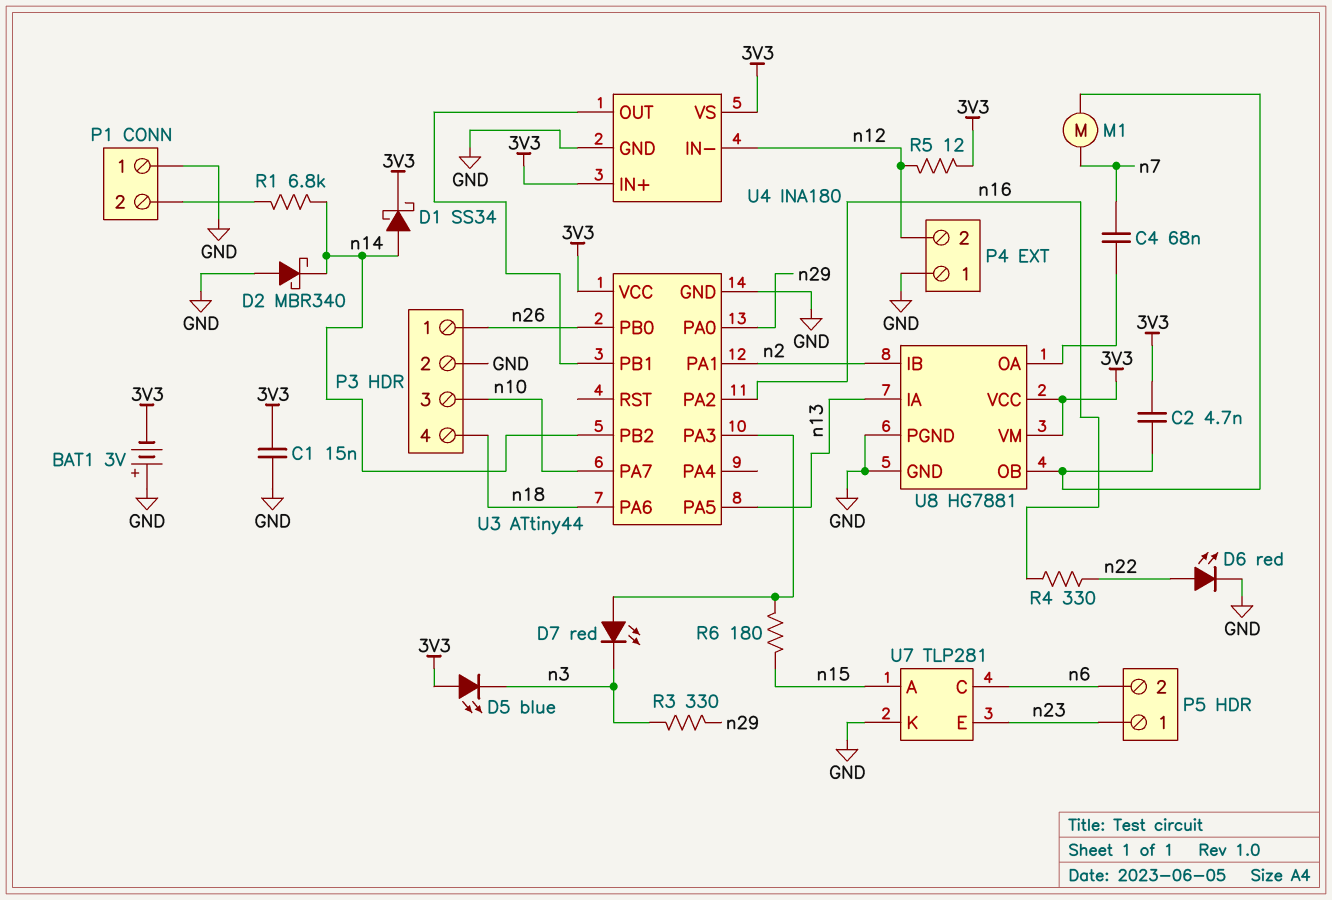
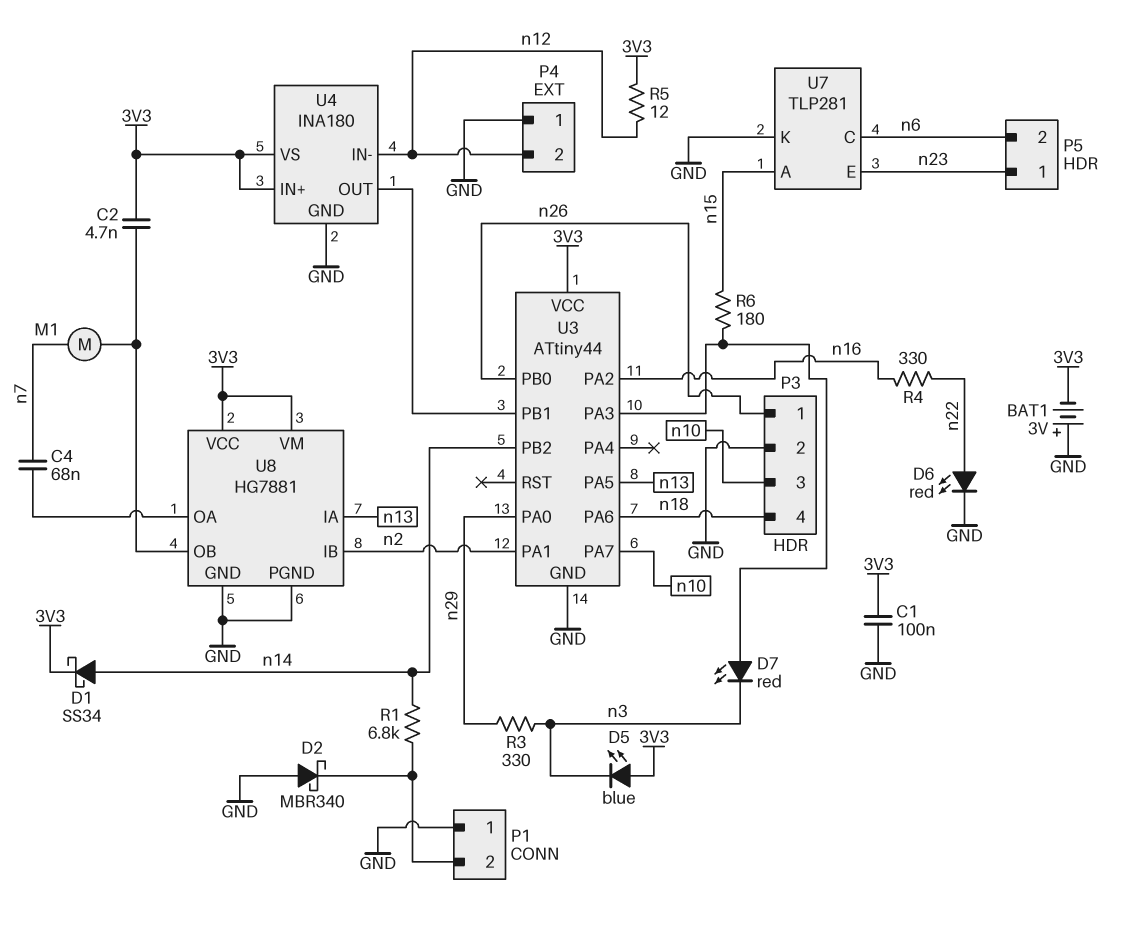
C1: 15nF (3V3, GND) -> 100nF (3V3, GND)
D2: schottky MBR340 (A GND, K n14) -> schottky MBR340 (A GND, K P1/2)

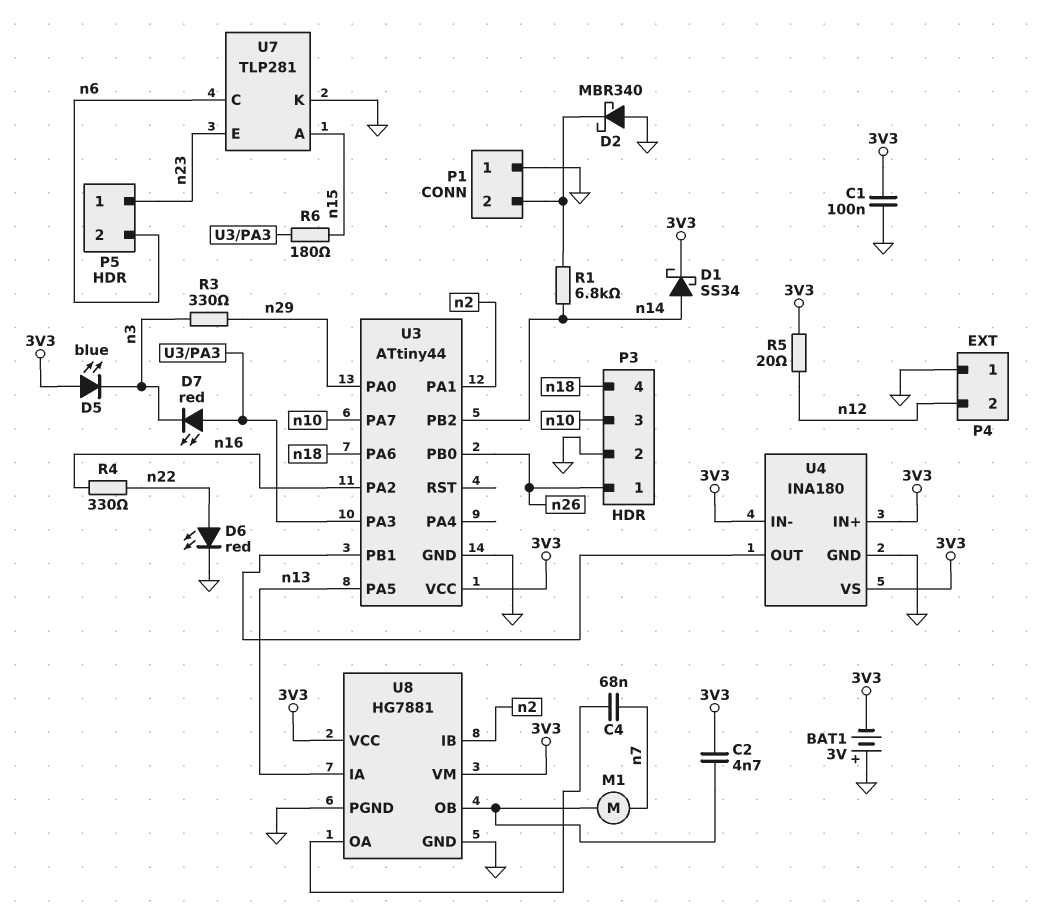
R5: 12 (3V3, n12) -> 20 (3V3, n12)
U4 pin IN-: n12 -> 3V3

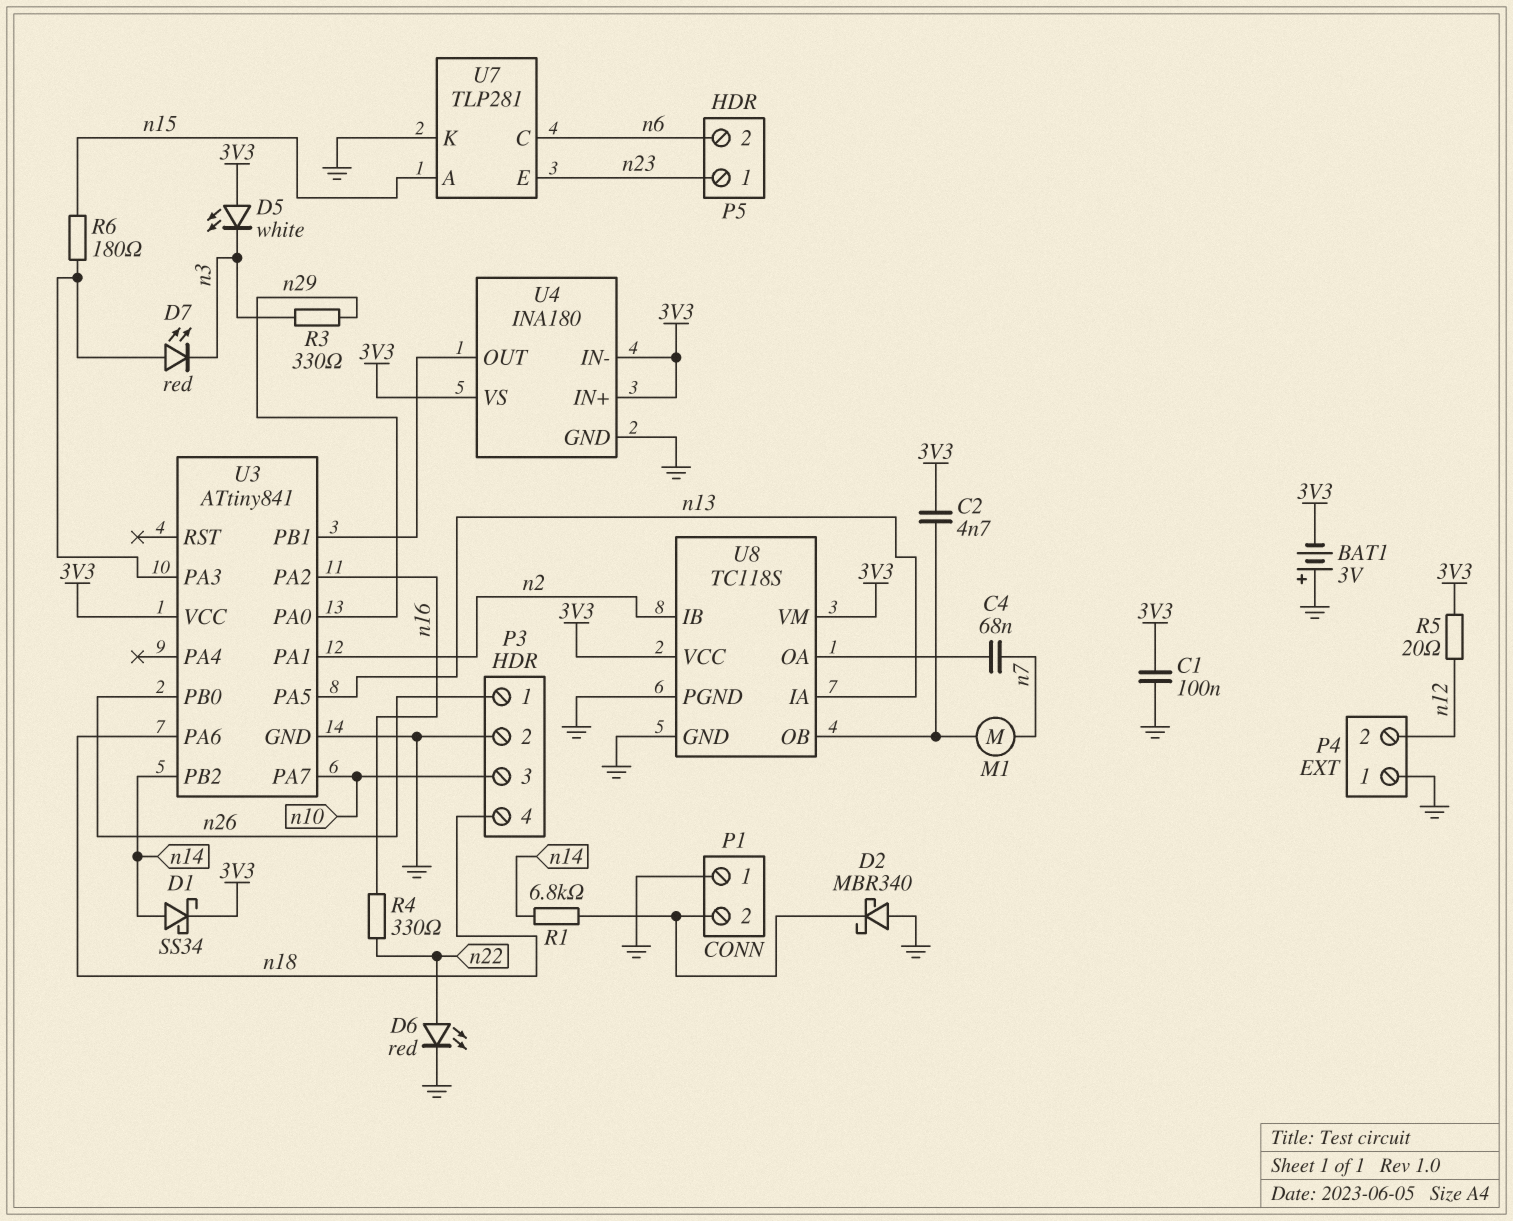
D5: LED blue (A 3V3, K n3) -> LED white (A 3V3, K n3)
U3: ATtiny44 -> ATtiny841
U8: HG7881 -> TC118S

